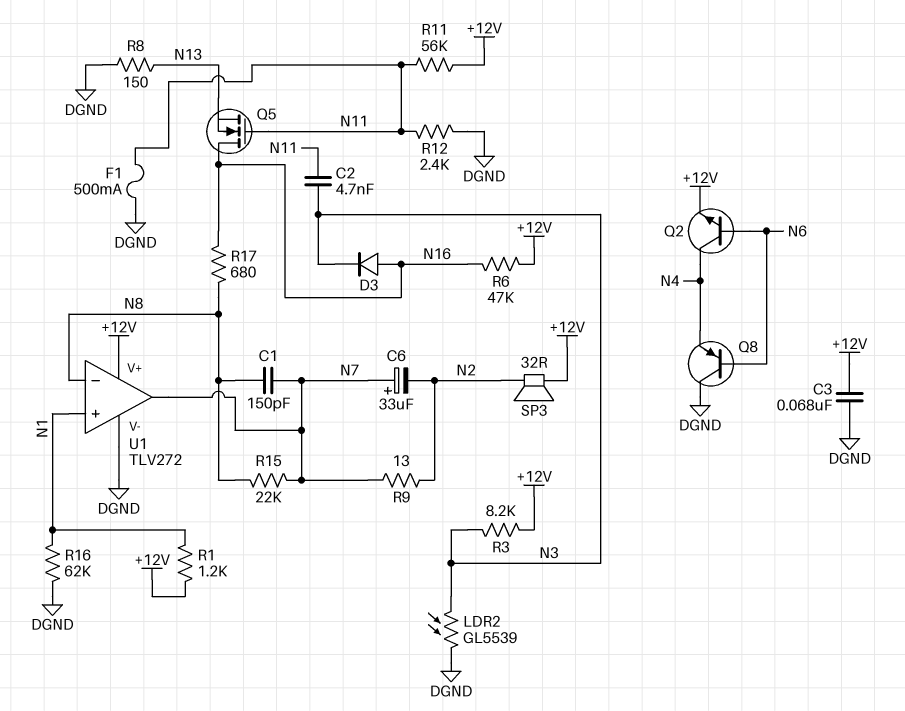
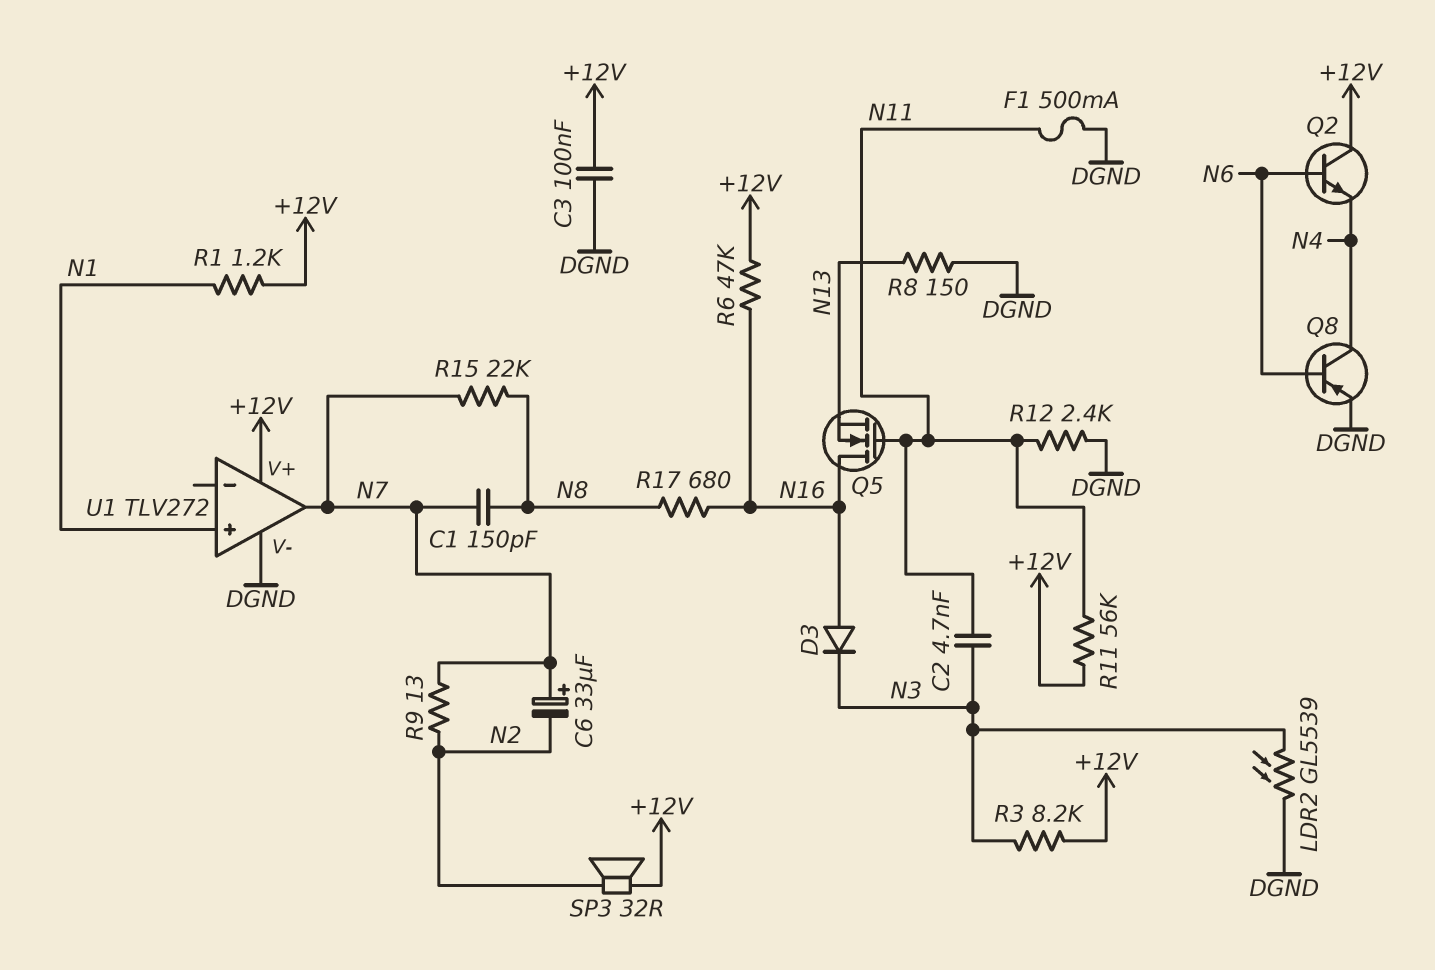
C3: 68nF (+12V, DGND) -> 100nF (+12V, DGND)
Q2: NPN (B N6, C N4, E +12V) -> NPN (B N6, C +12V, E N4)
Q8: PNP (B N6, C DGND, E N4) -> PNP (B N6, C N4, E DGND)
R16: 62k (DGND, N1) -> none
U1 pin in-: N8 -> none

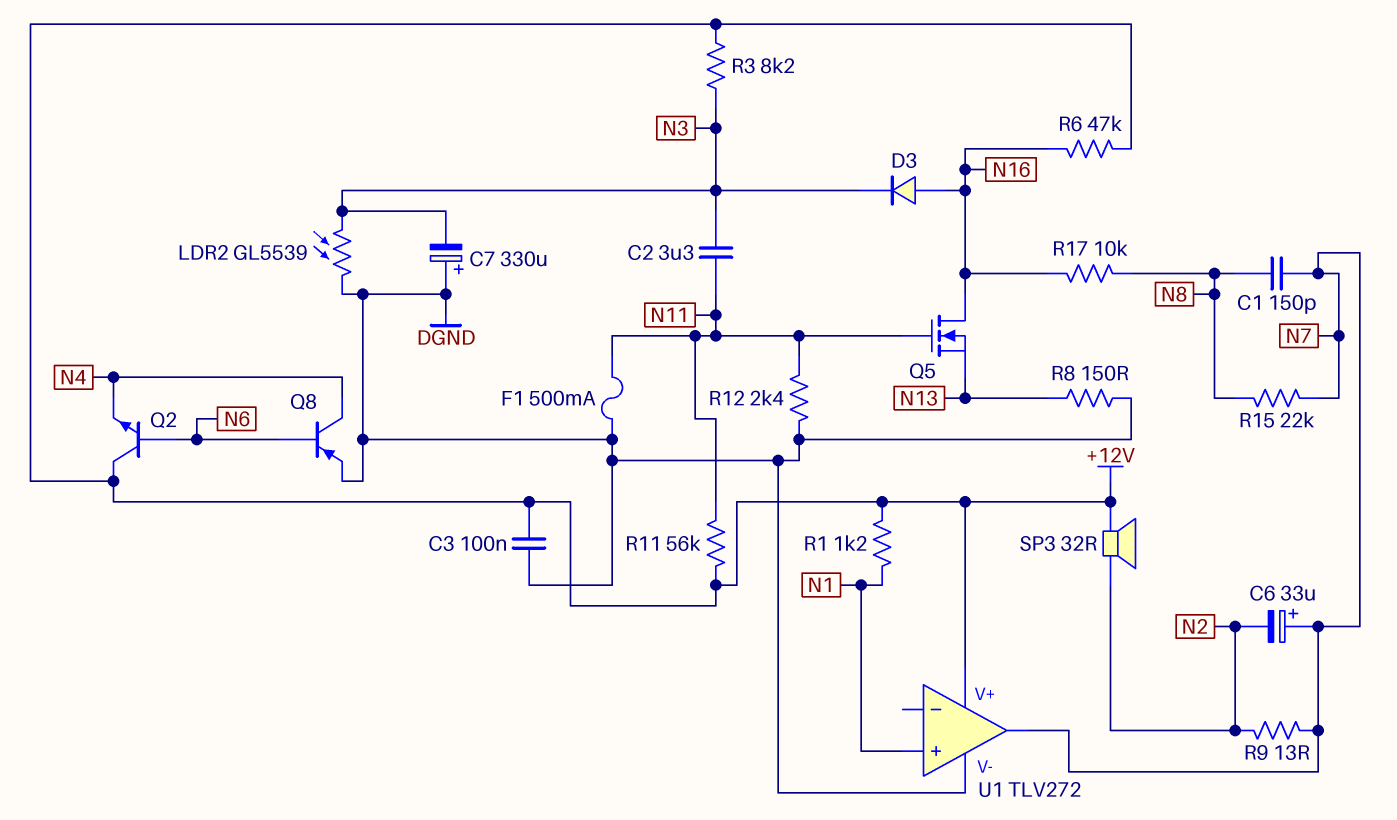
C2: 4.7nF (N3, N11) -> 3.3uF (N3, N11)
C7: none -> 330uF (plus DGND, minus N3)
R17: 680 (N8, N16) -> 10k (N8, N16)

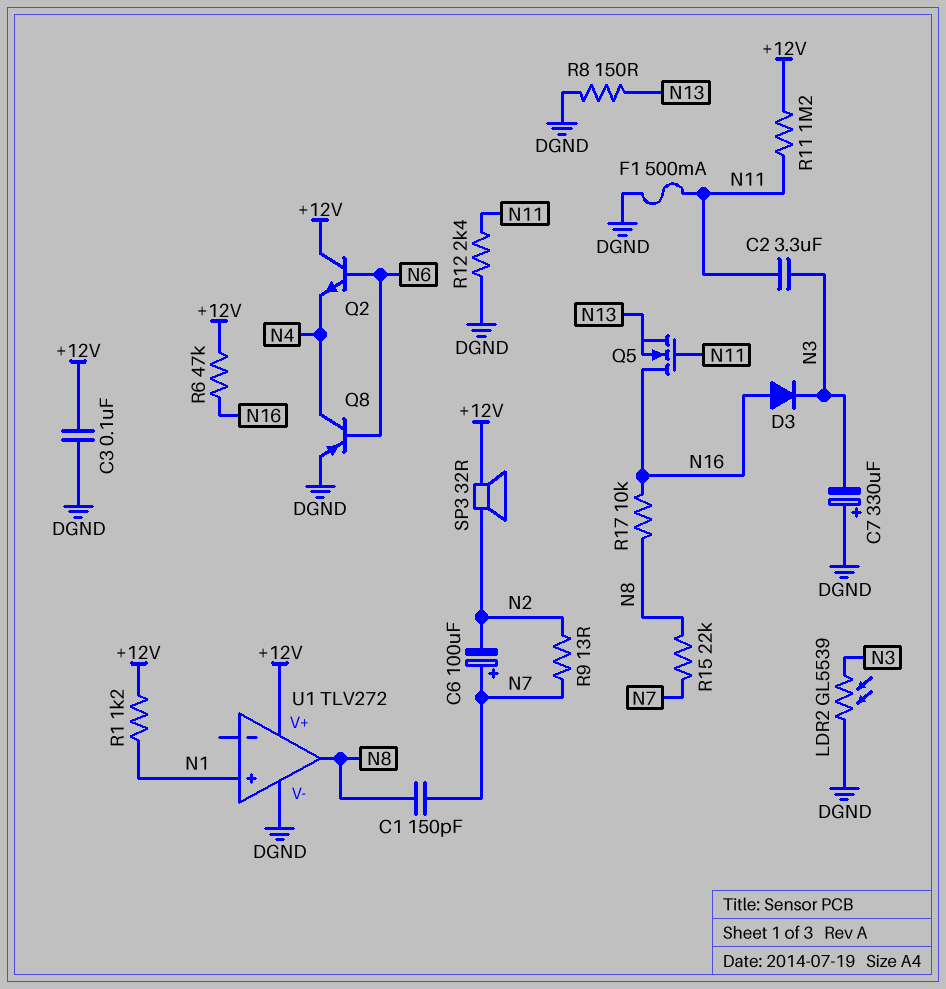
C6: 33uF (plus N7, minus N2) -> 100uF (plus N7, minus N2)
R3: 8.2k (+12V, N3) -> none
R11: 56k (+12V, N11) -> 1.2M (+12V, N11)
U1 pin out: N7 -> N8

